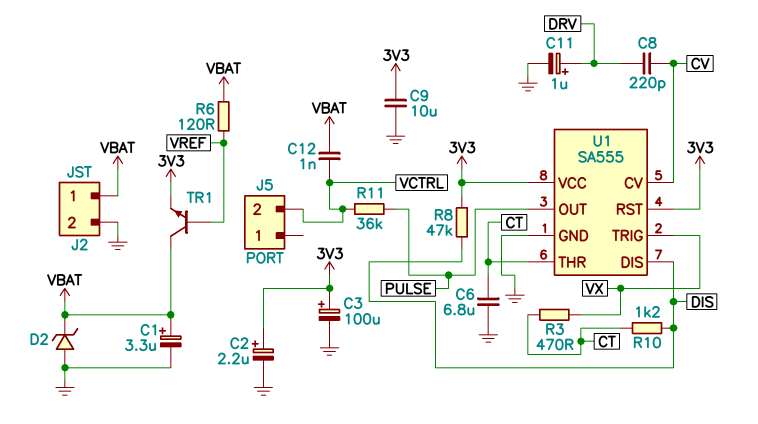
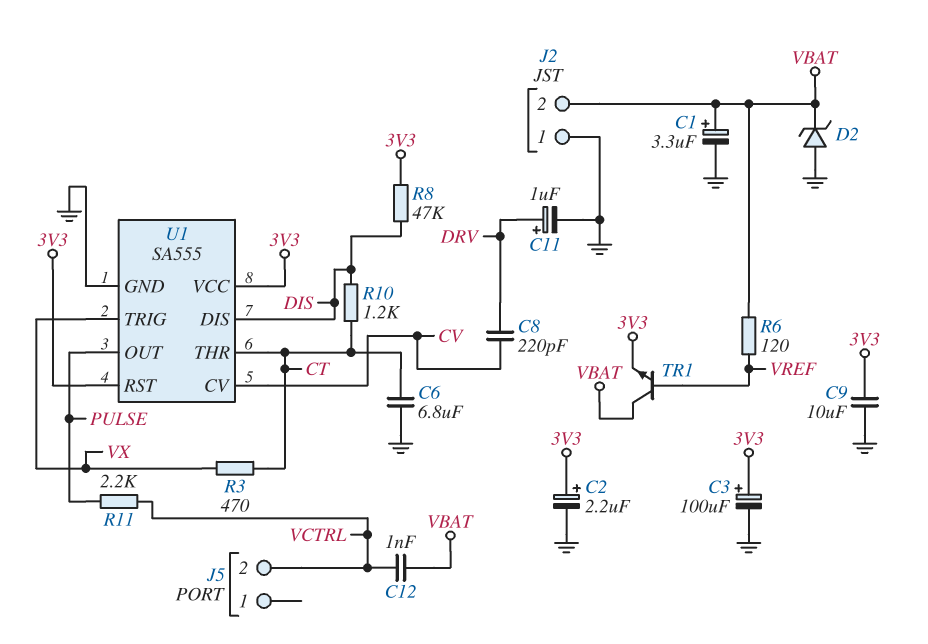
J2 pin 1: VBAT -> GND
J2 pin 2: GND -> VBAT
R11: 36k (PULSE, VCTRL) -> 2.2k (PULSE, VCTRL)

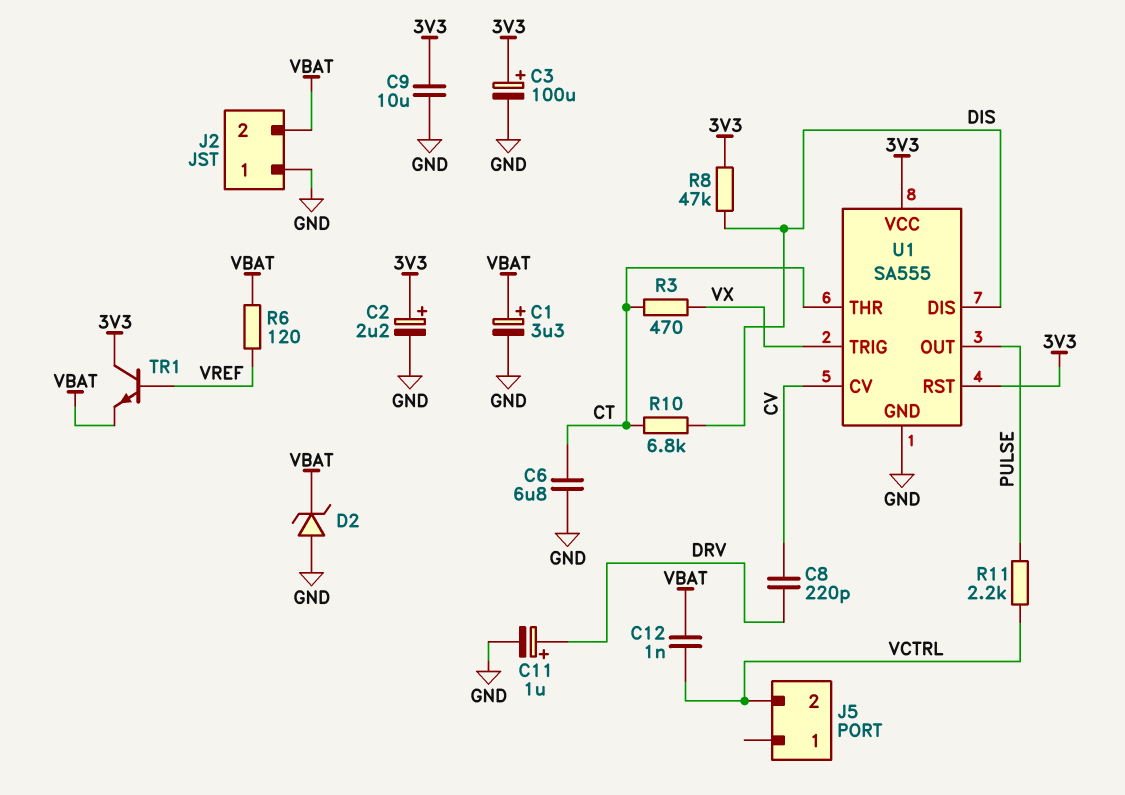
R10: 1.2k (CT, DIS) -> 6.8k (CT, DIS)
TR1: NPN (B VREF, C VBAT, E 3V3) -> NPN (B VREF, C 3V3, E VBAT)

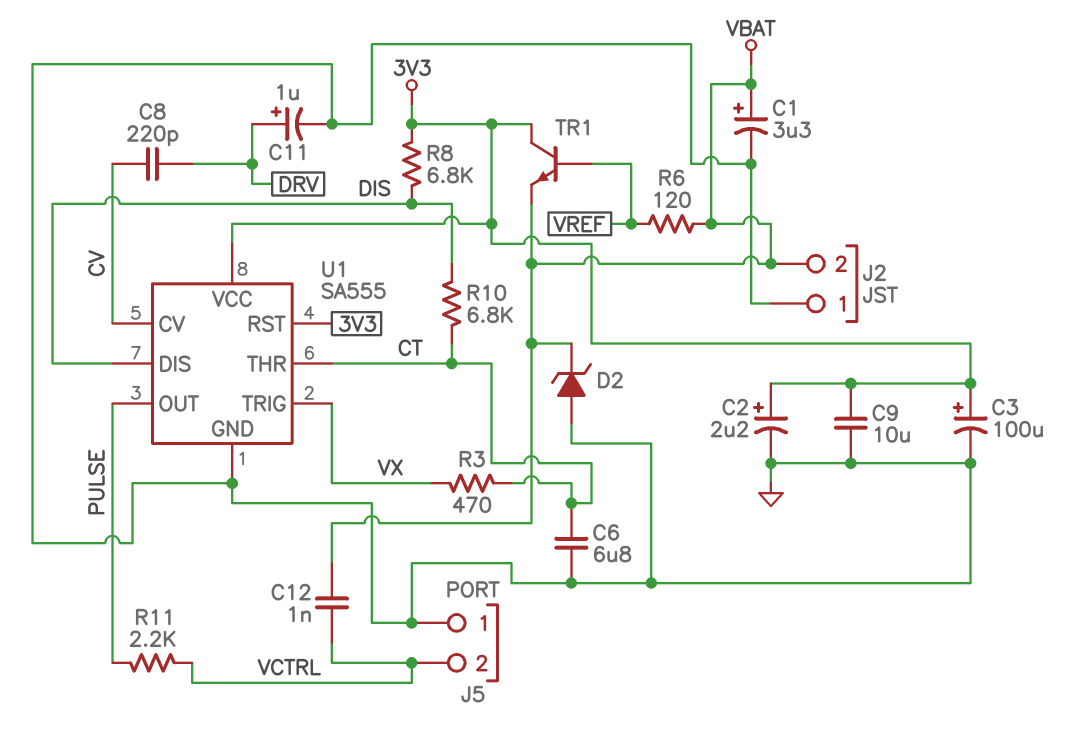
J5 pin 1: none -> GND
R8: 47k (3V3, DIS) -> 6.8k (3V3, DIS)

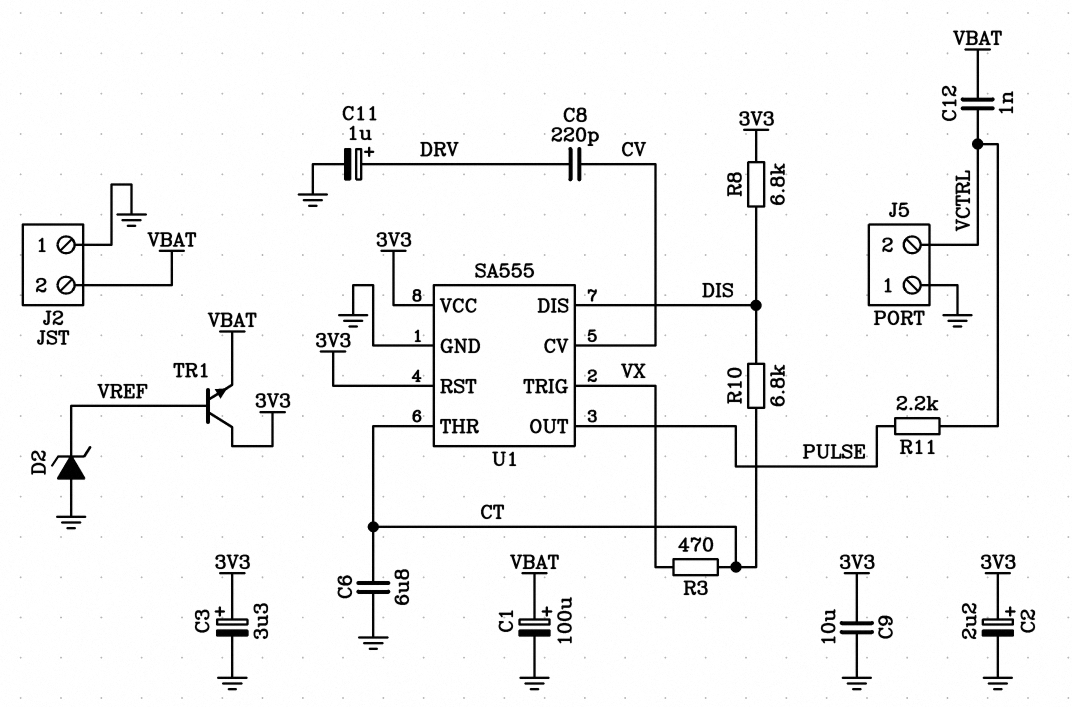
C1: 3.3uF (plus VBAT, minus GND) -> 100uF (plus VBAT, minus GND)
C3: 100uF (plus 3V3, minus GND) -> 3.3uF (plus 3V3, minus GND)
D2: zener (A GND, K VBAT) -> zener (A GND, K VREF)
R6: 120 (VBAT, VREF) -> none

